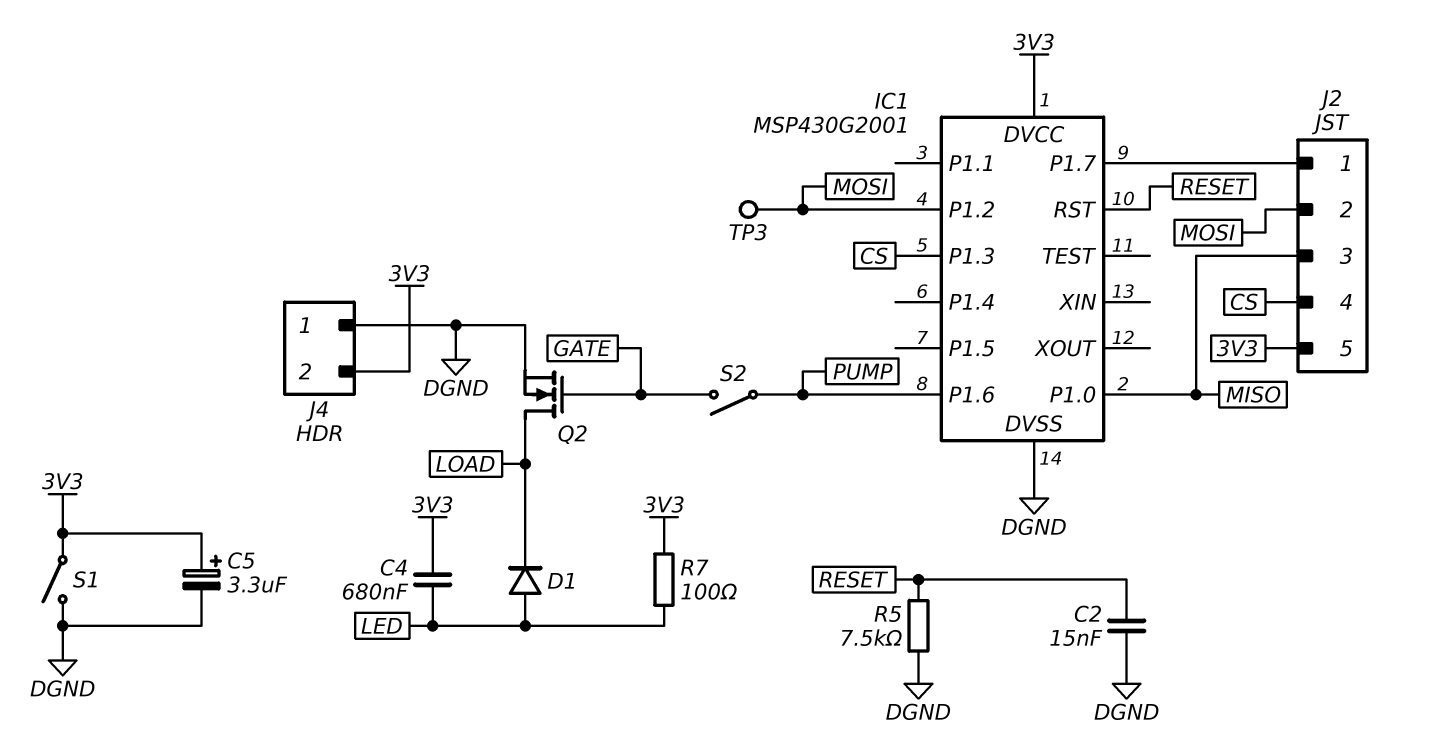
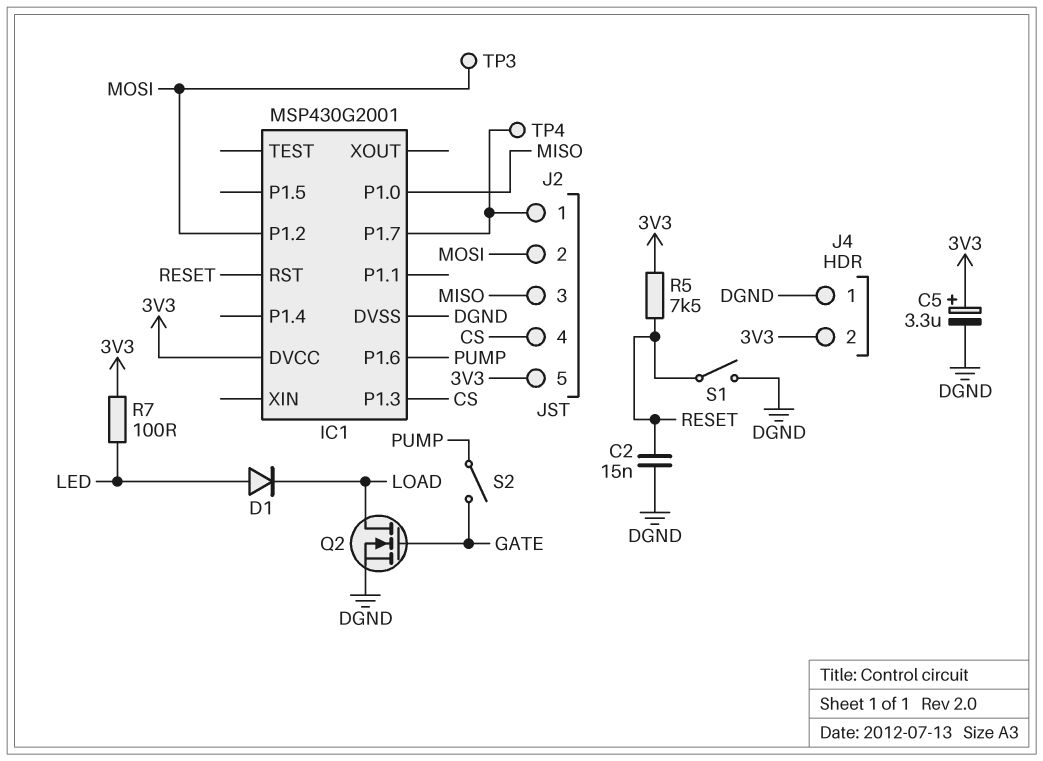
C4: 680nF (3V3, LED) -> none
R5: 7.5k (DGND, RESET) -> 7.5k (3V3, RESET)
S1: switch (3V3, DGND) -> switch (DGND, RESET)
TP4: none -> test point (IC1/P1.7)

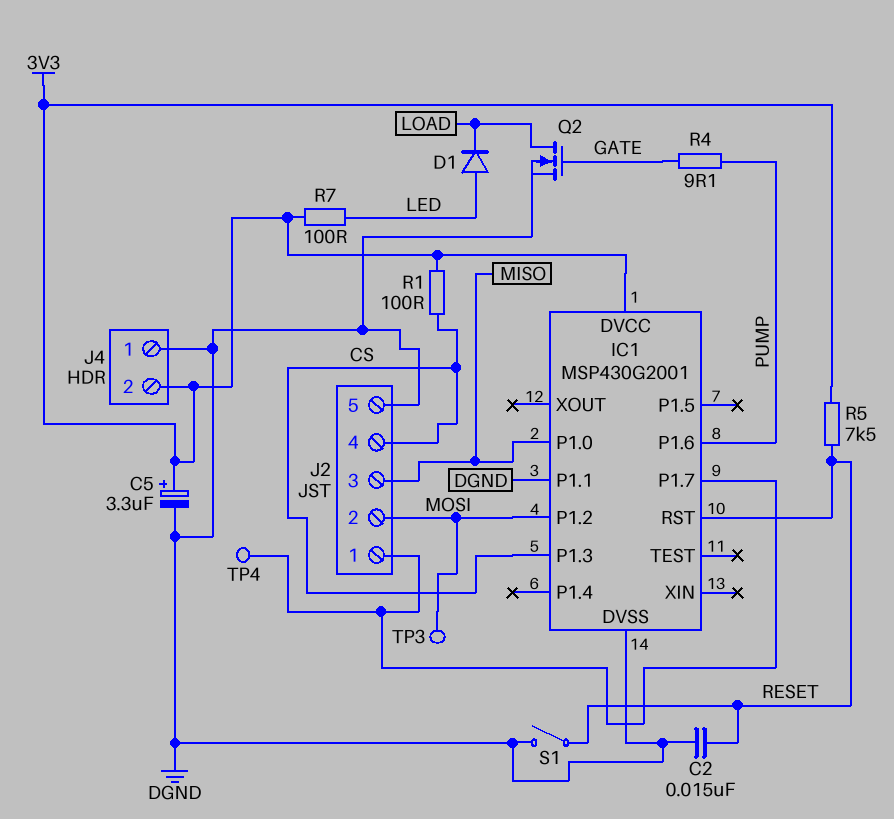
IC1 pin P1.1: none -> DGND
J2 pin 5: 3V3 -> DGND
R1: none -> 100 (3V3, CS)
R4: none -> 9.1 (GATE, PUMP)
S2: switch (GATE, PUMP) -> none

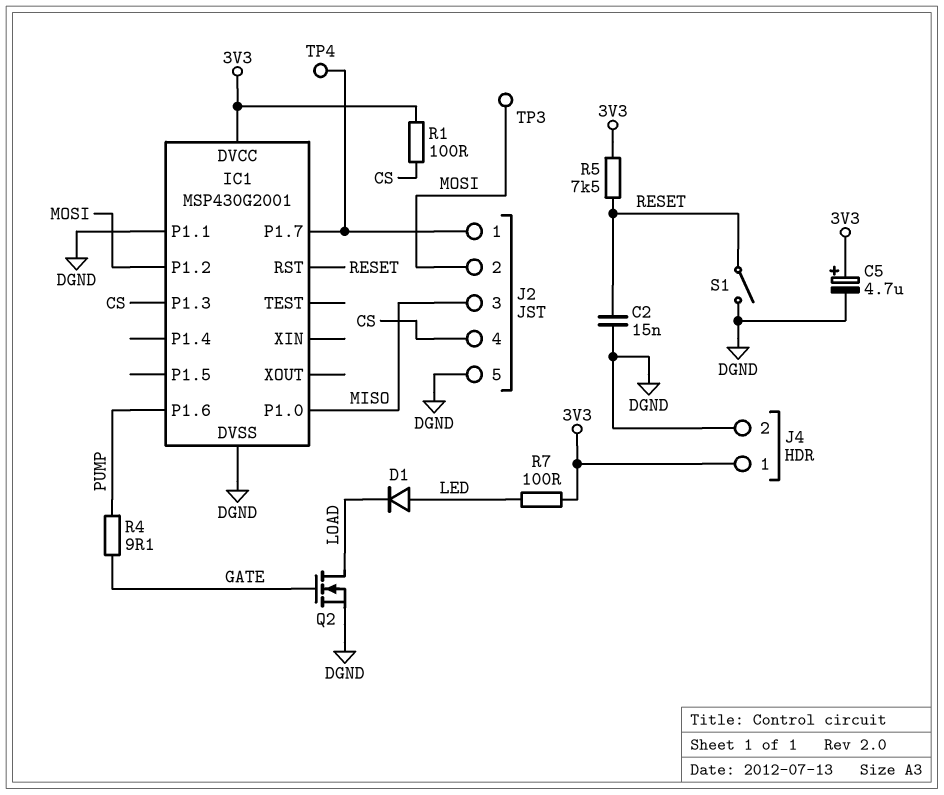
C5: 3.3uF (plus 3V3, minus DGND) -> 4.7uF (plus 3V3, minus DGND)
J4 pin 1: DGND -> 3V3
J4 pin 2: 3V3 -> DGND

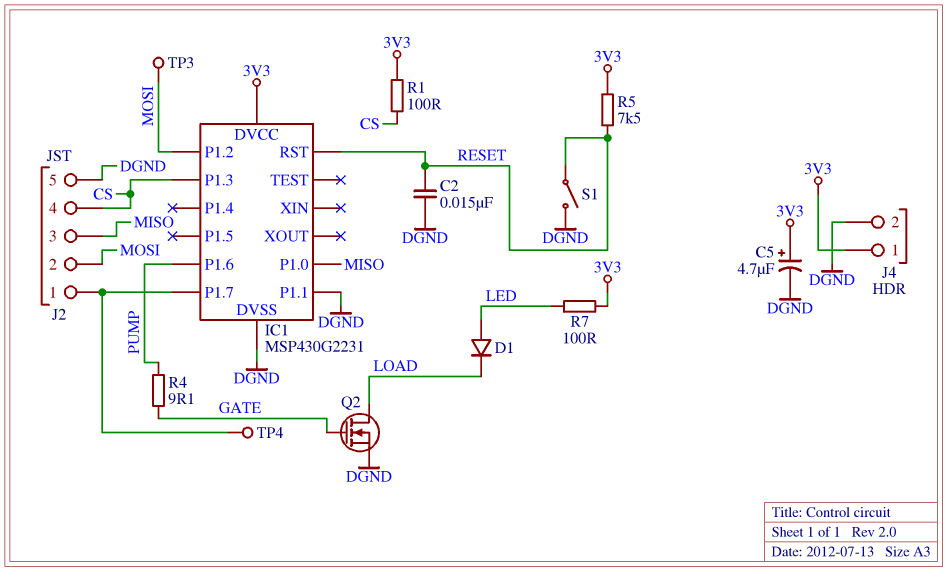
IC1: MSP430G2001 -> MSP430G2231

